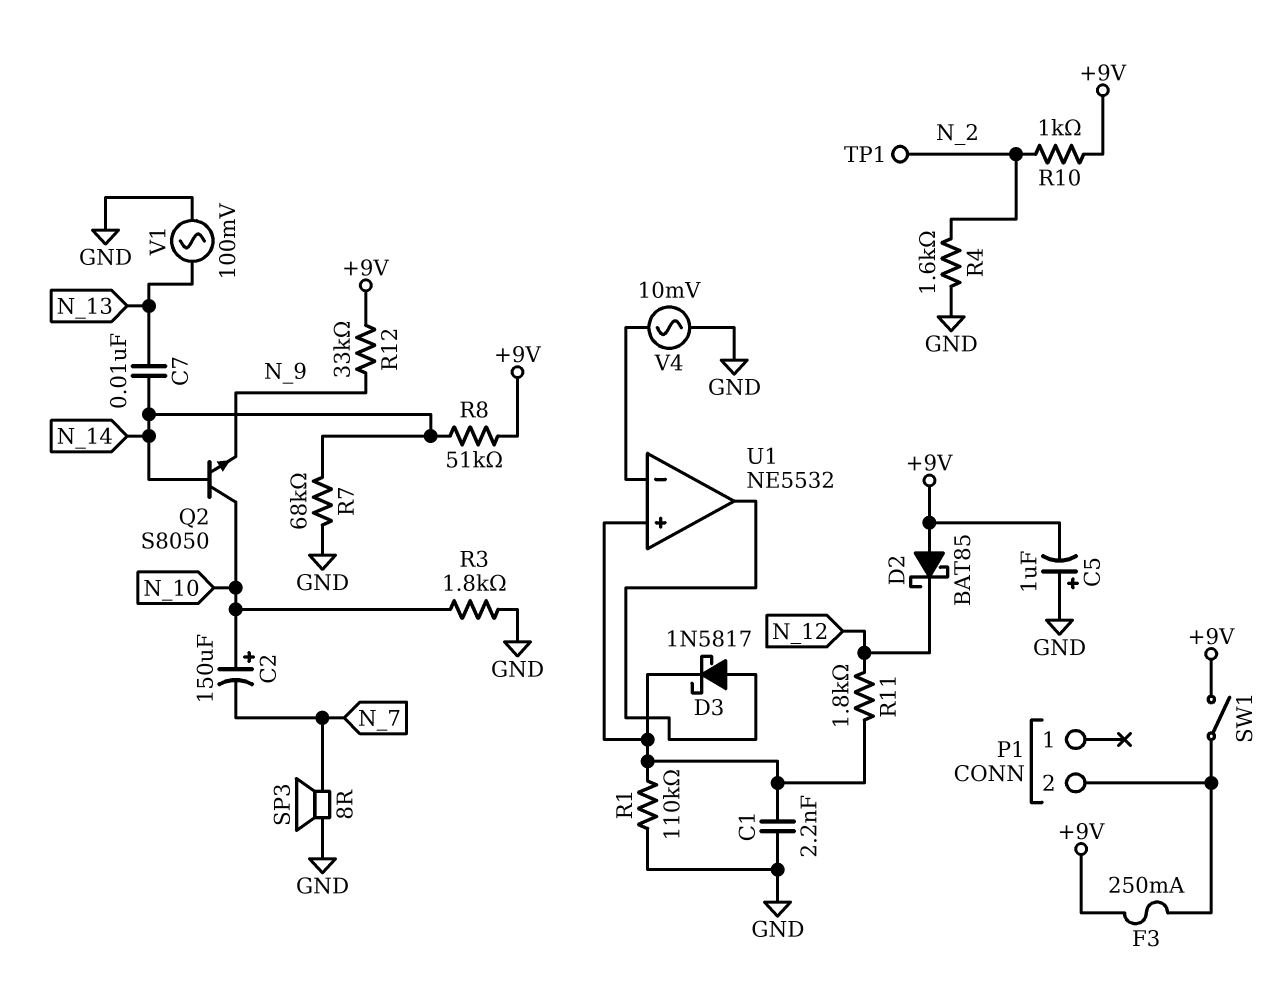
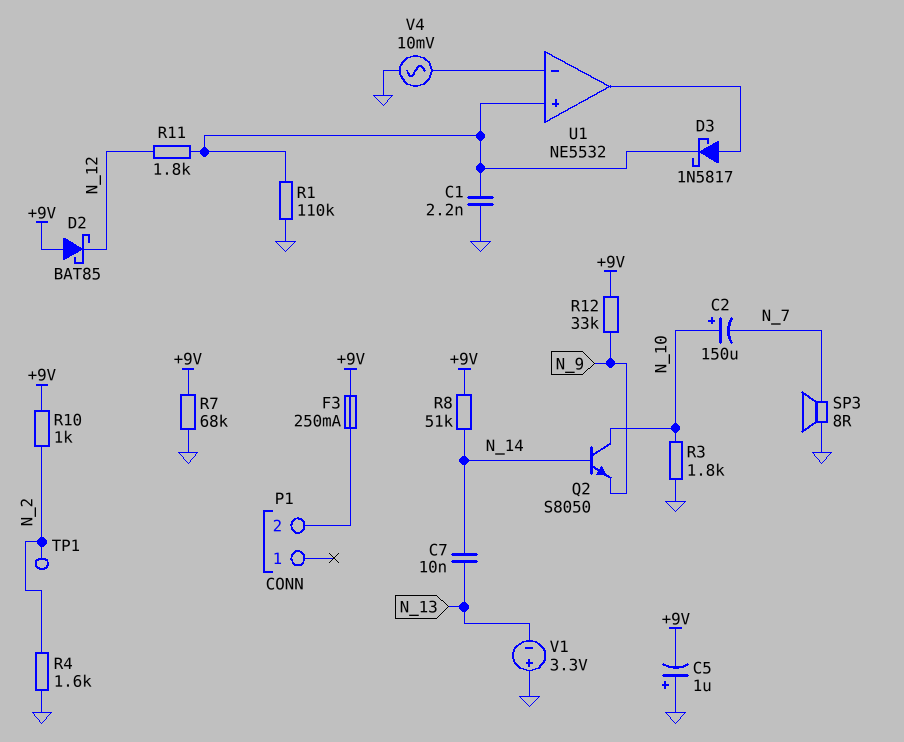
R7: 68k (GND, N_14) -> 68k (+9V, GND)
SW1: switch (+9V, P1/2) -> none
V1: AC 100mV (GND, N_13) -> 3.3V (plus GND, minus N_13)

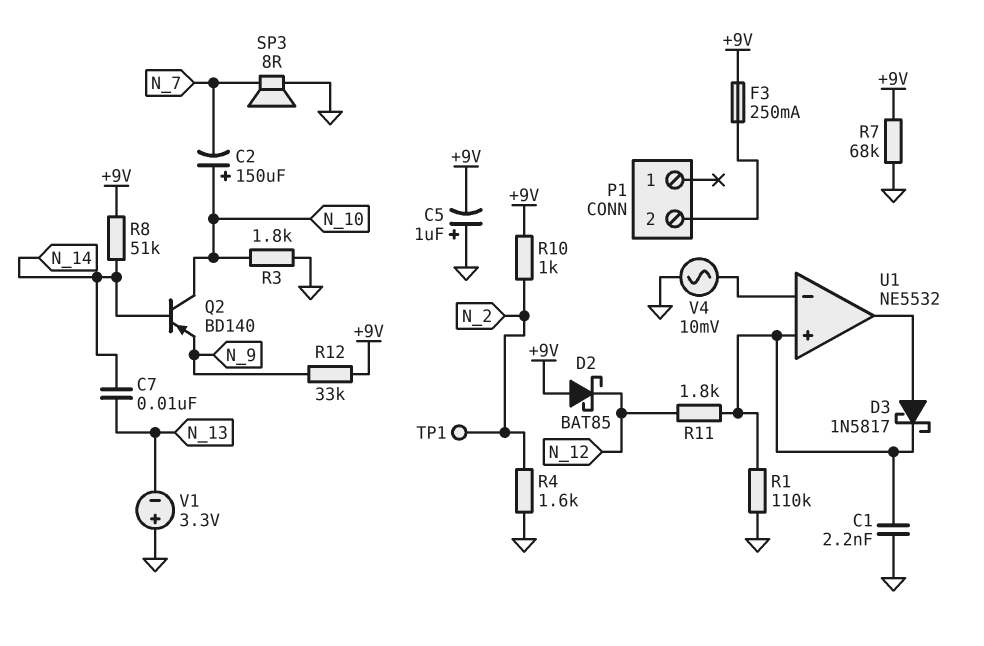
Q2: NPN S8050 (B N_14, C N_10, E N_9) -> PNP BD140 (B N_14, C N_10, E N_9)

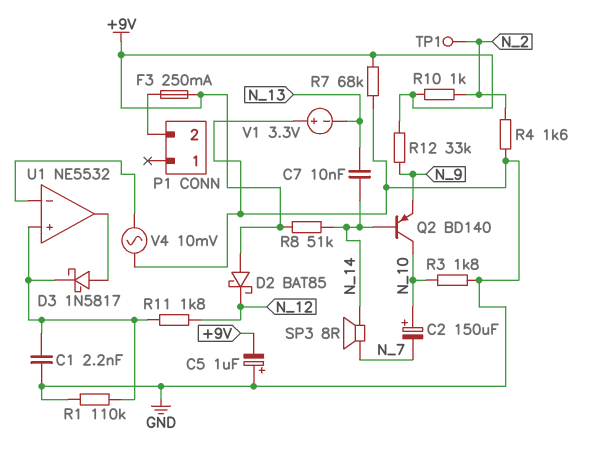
SP3: speaker 8R (GND, N_7) -> speaker 8R (N_7, N_14)

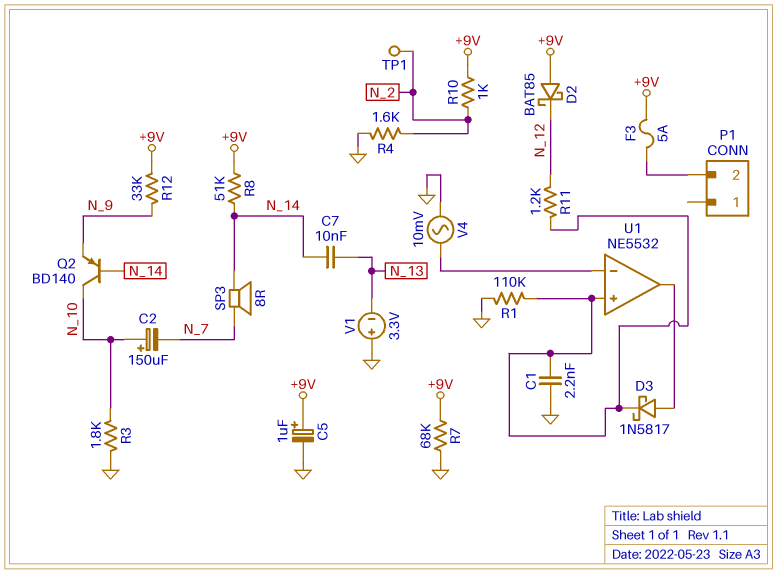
C5: 1uF (plus GND, minus +9V) -> 1uF (plus +9V, minus GND)
F3: 250mA (+9V, P1/2) -> 5A (+9V, P1/2)
R11: 1.8k (N_12, U1/in+) -> 1.2k (N_12, U1/in+)

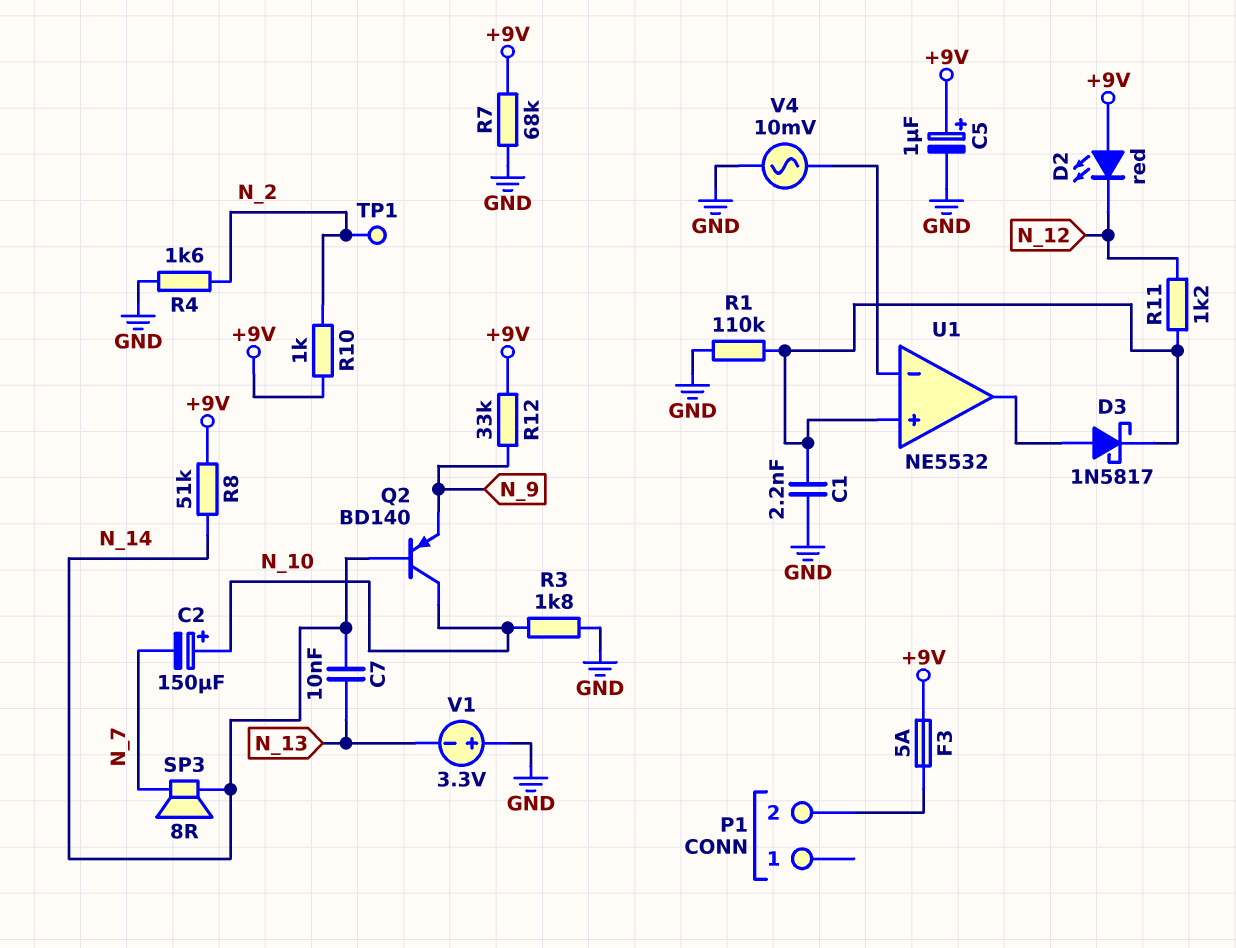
D2: schottky BAT85 (A +9V, K N_12) -> LED red (A +9V, K N_12)

